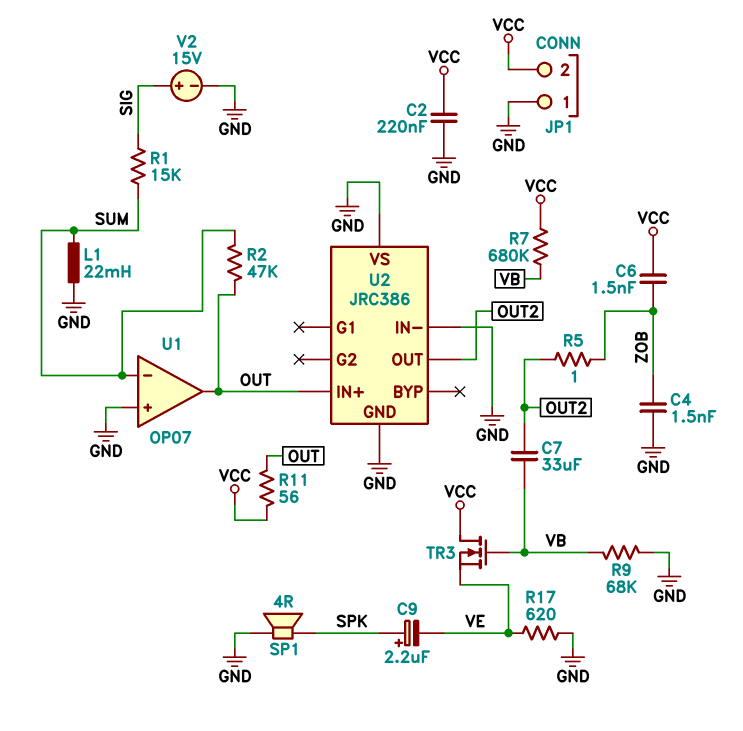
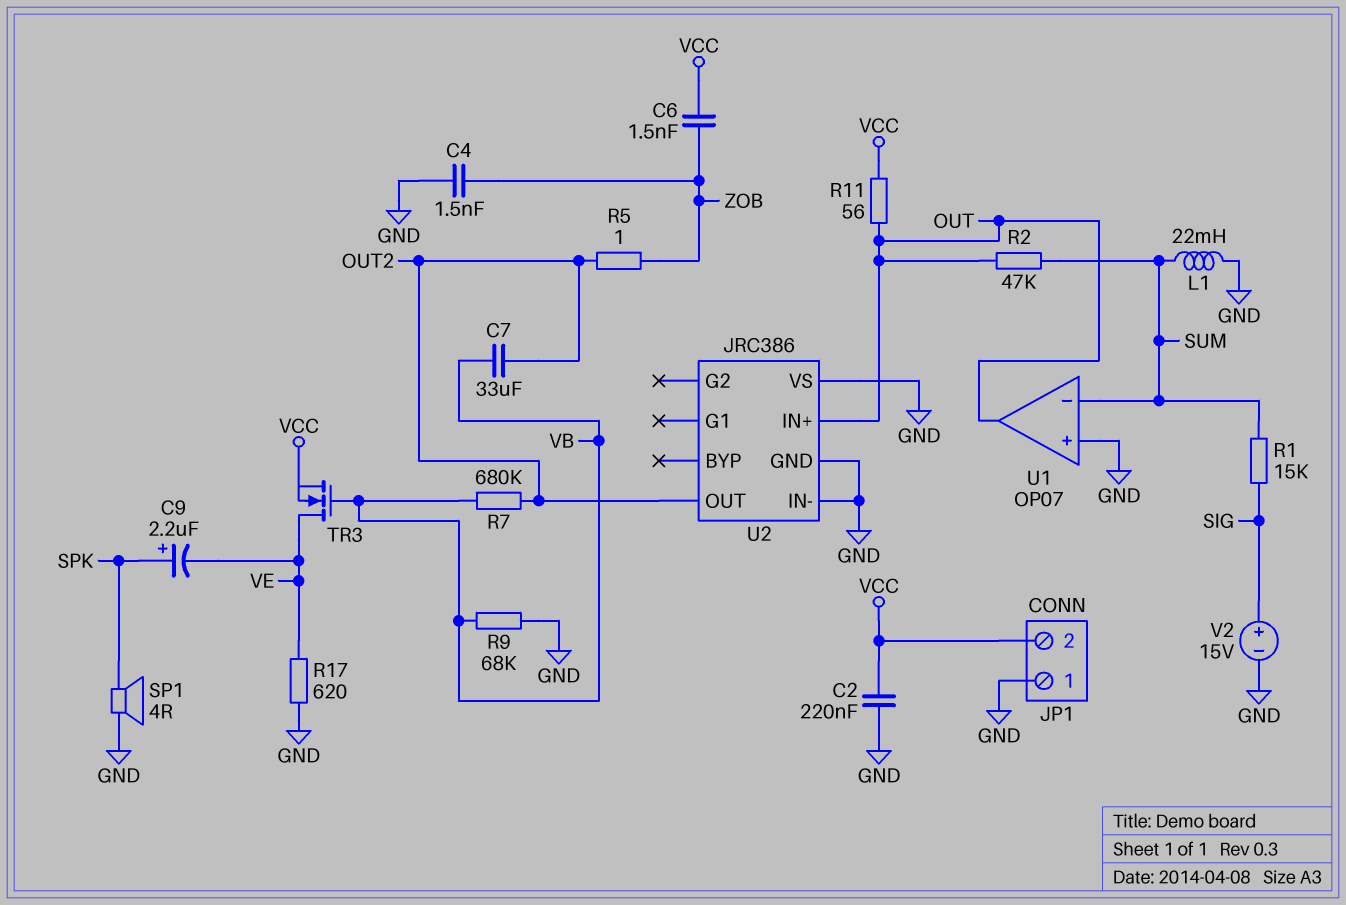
R7: 680k (VB, VCC) -> 680k (OUT2, VB)
TR3: NMOS (G VB, D VCC, S VE) -> NMOS (G VB, D VE, S VCC)

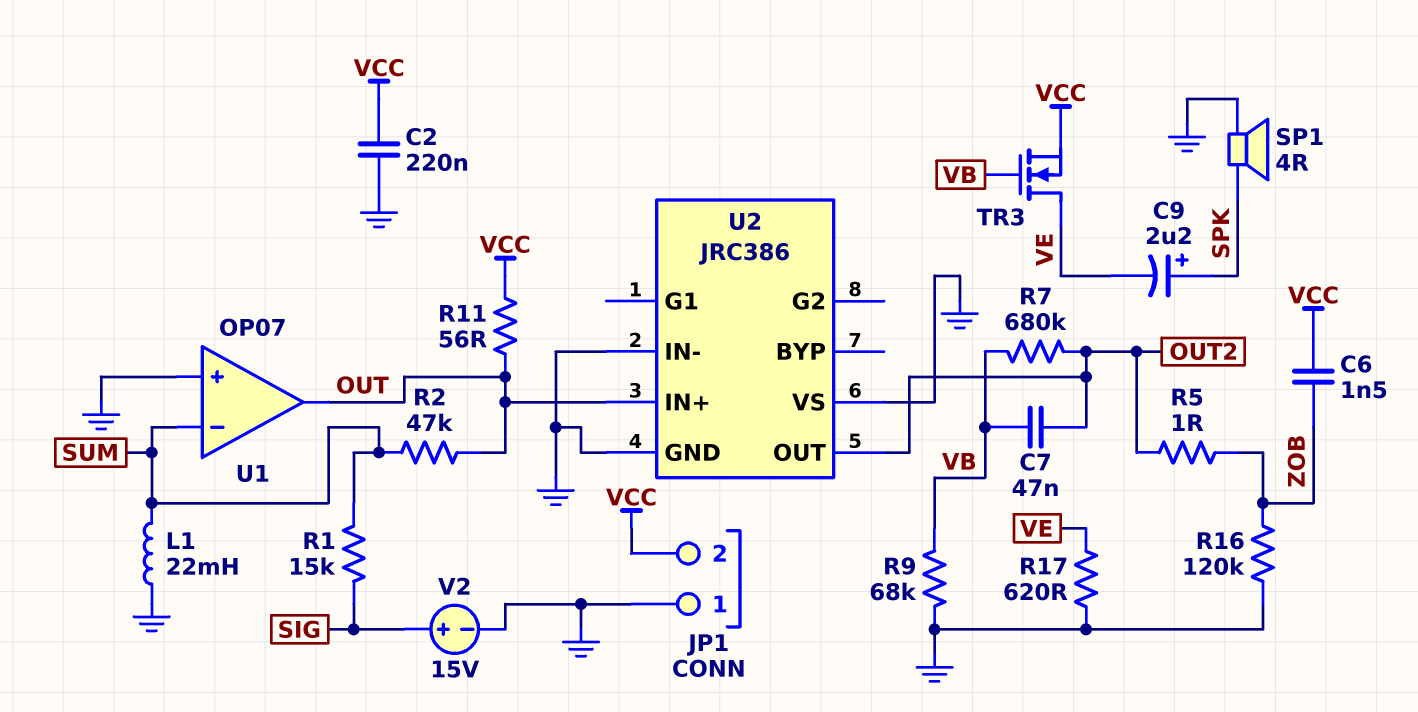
C4: 1.5nF (GND, ZOB) -> none
C7: 33uF (OUT2, VB) -> 47nF (OUT2, VB)
R16: none -> 120k (GND, ZOB)

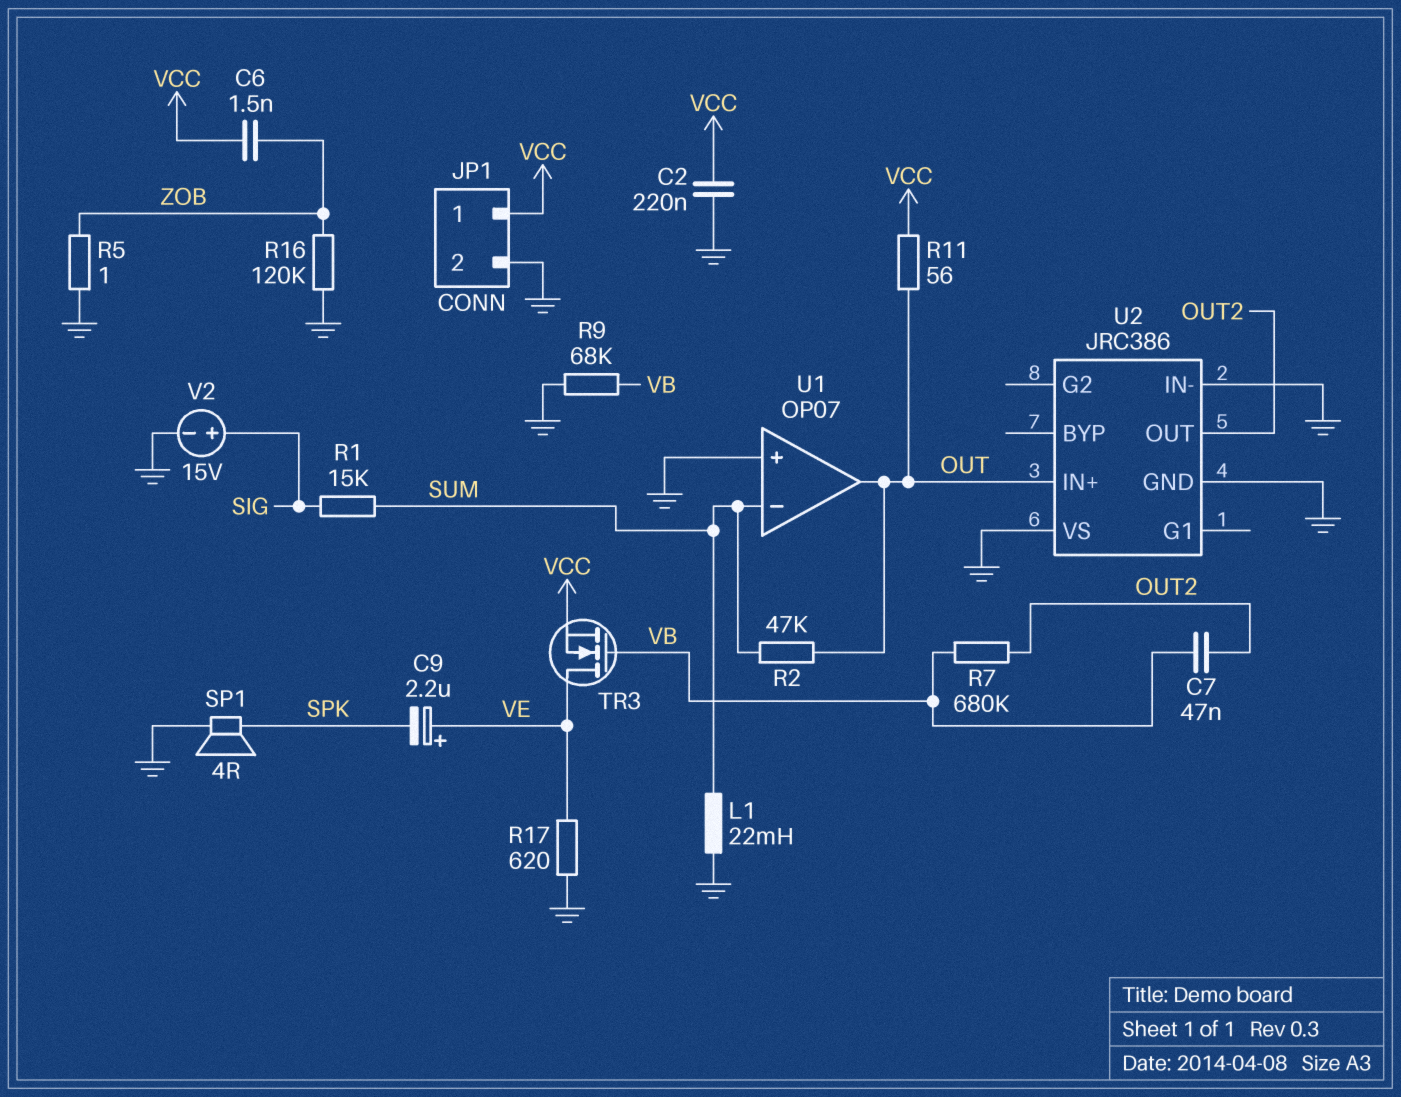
C9: 2.2uF (plus SPK, minus VE) -> 2.2uF (plus VE, minus SPK)
JP1 pin 1: GND -> VCC
JP1 pin 2: VCC -> GND
R5: 1 (OUT2, ZOB) -> 1 (GND, ZOB)

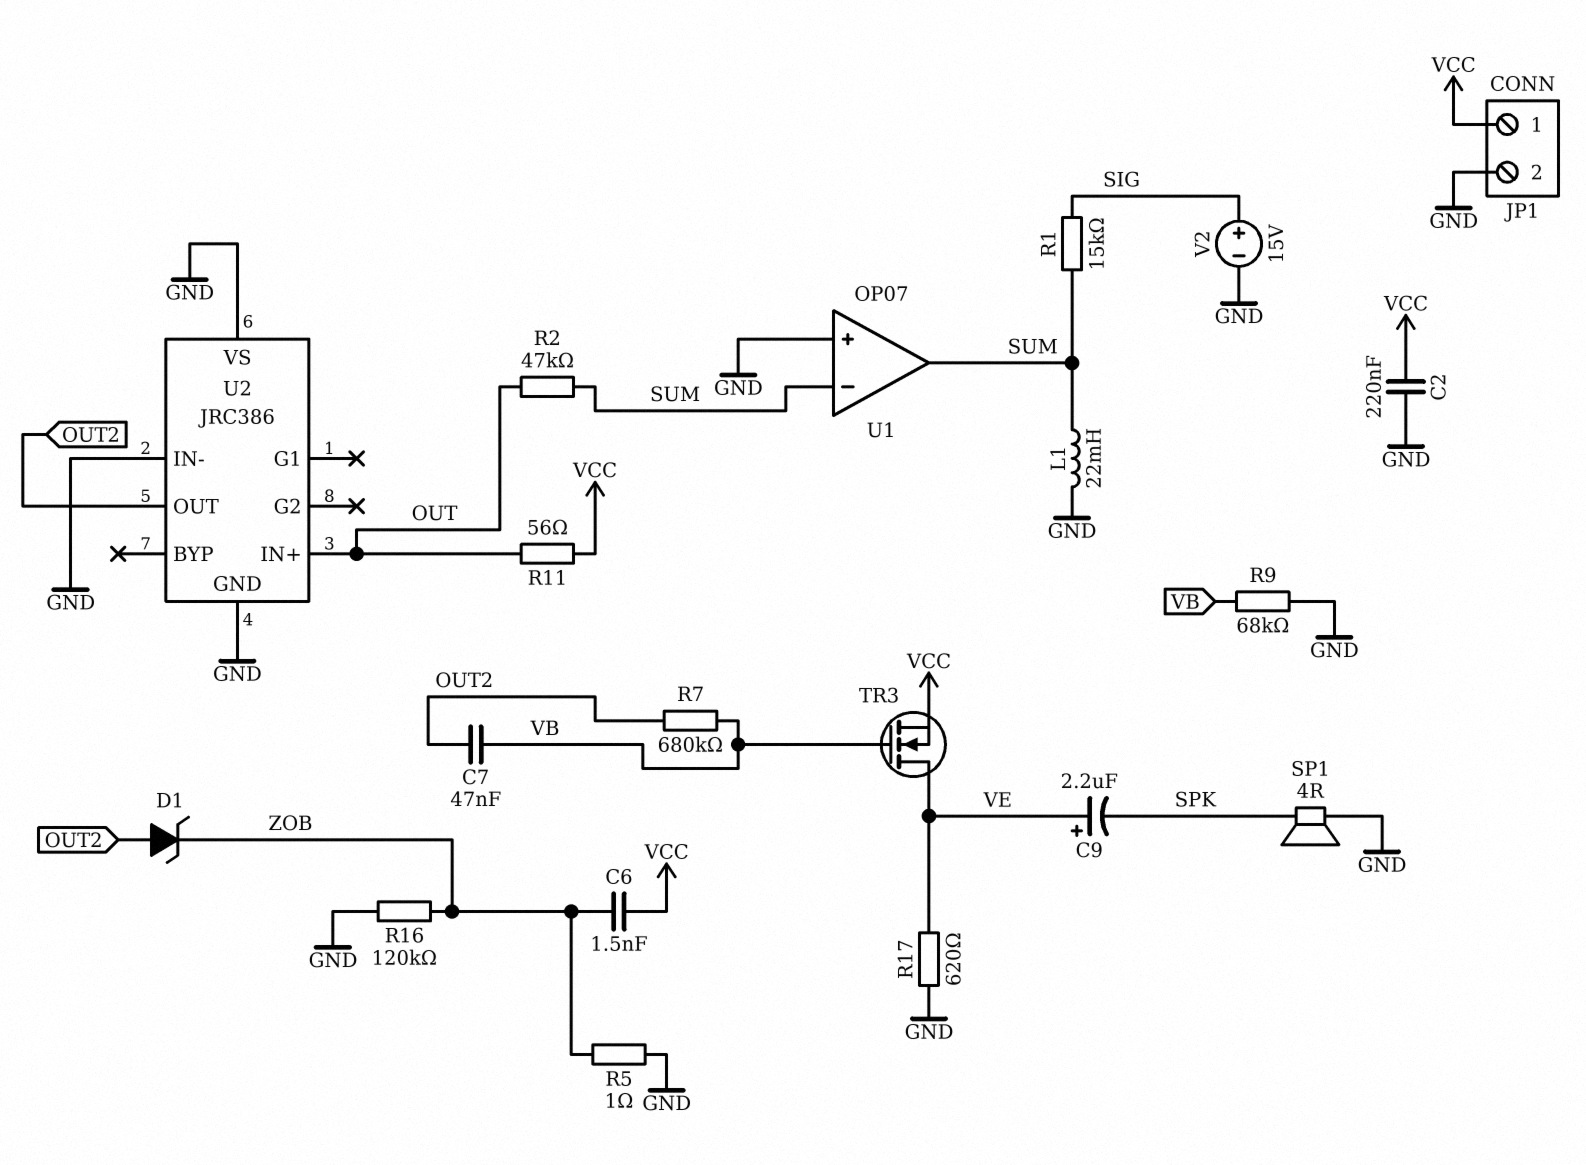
D1: none -> zener (A OUT2, K ZOB)
U1 pin out: OUT -> SUM

